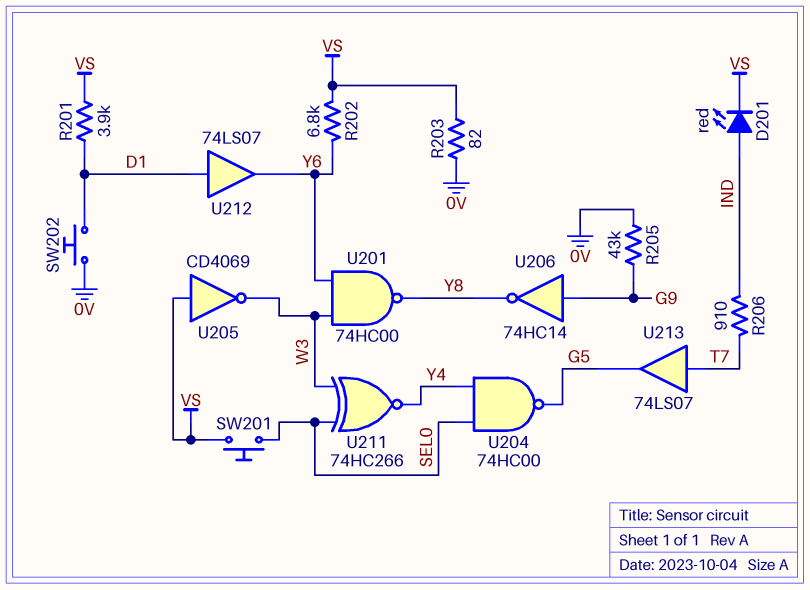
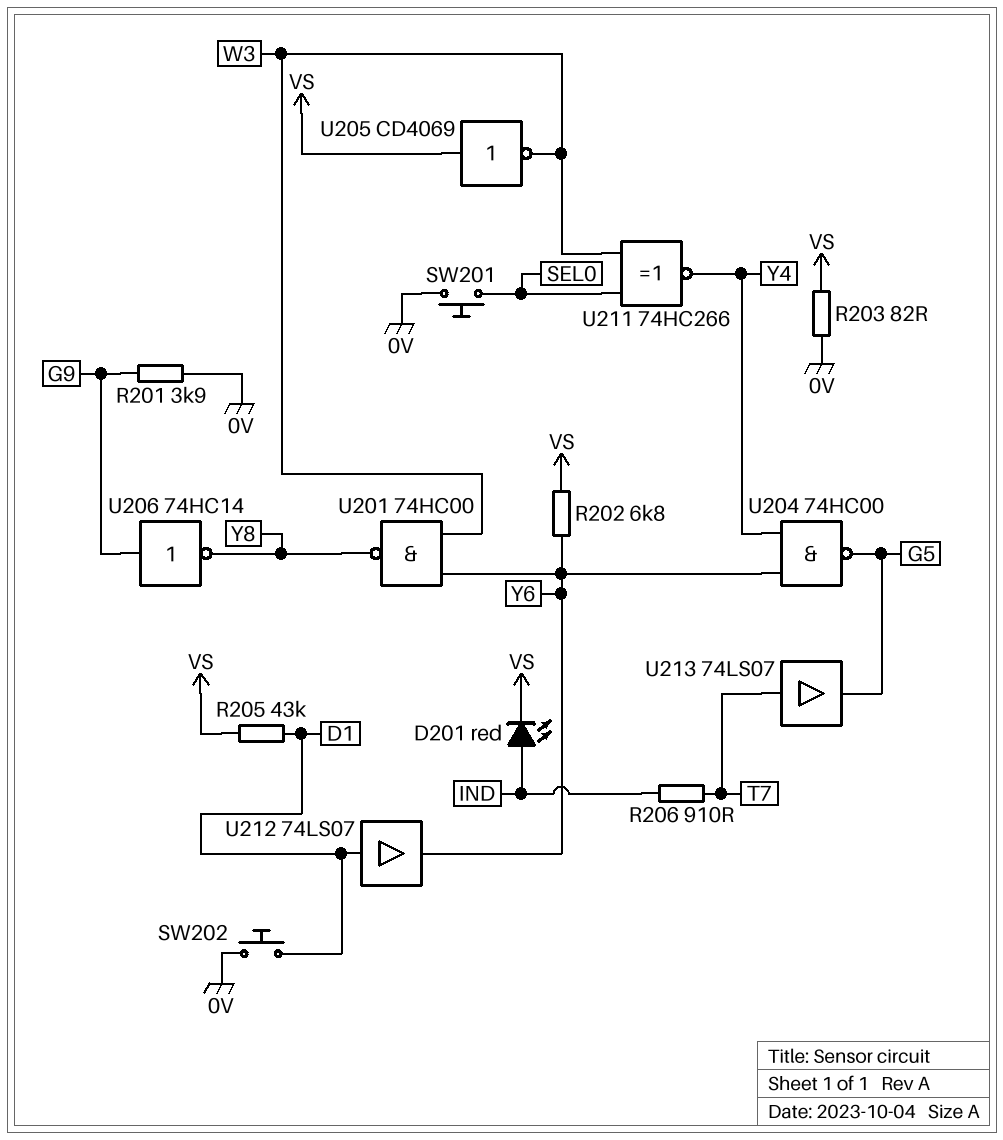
R201: 3.9k (D1, VS) -> 3.9k (0V, G9)
R205: 43k (0V, G9) -> 43k (D1, VS)
SW201: button (SEL0, VS) -> button (0V, SEL0)
U204: NAND 74HC00 (in SEL0, in Y4, out G5) -> NAND 74HC00 (in Y4, in Y6, out G5)

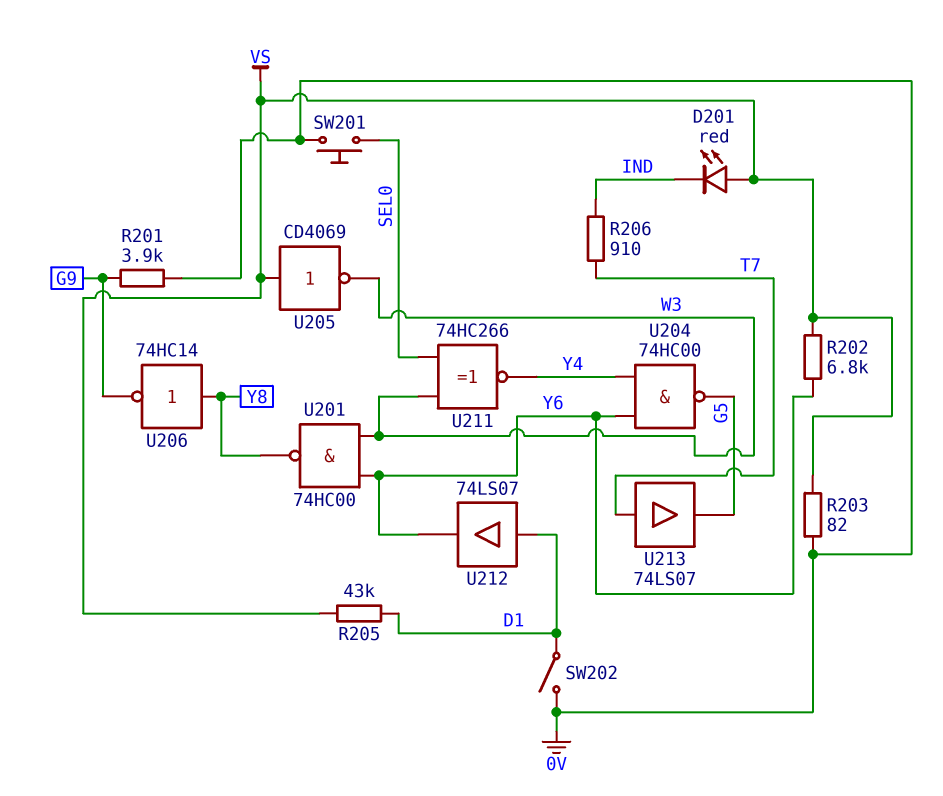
D201: LED red (A IND, K VS) -> LED red (A VS, K IND)
SW202: button (0V, D1) -> switch (0V, D1)
U206: NOT 74HC14 (in G9, out Y8) -> NOT 74HC14 (in Y8, out G9)

